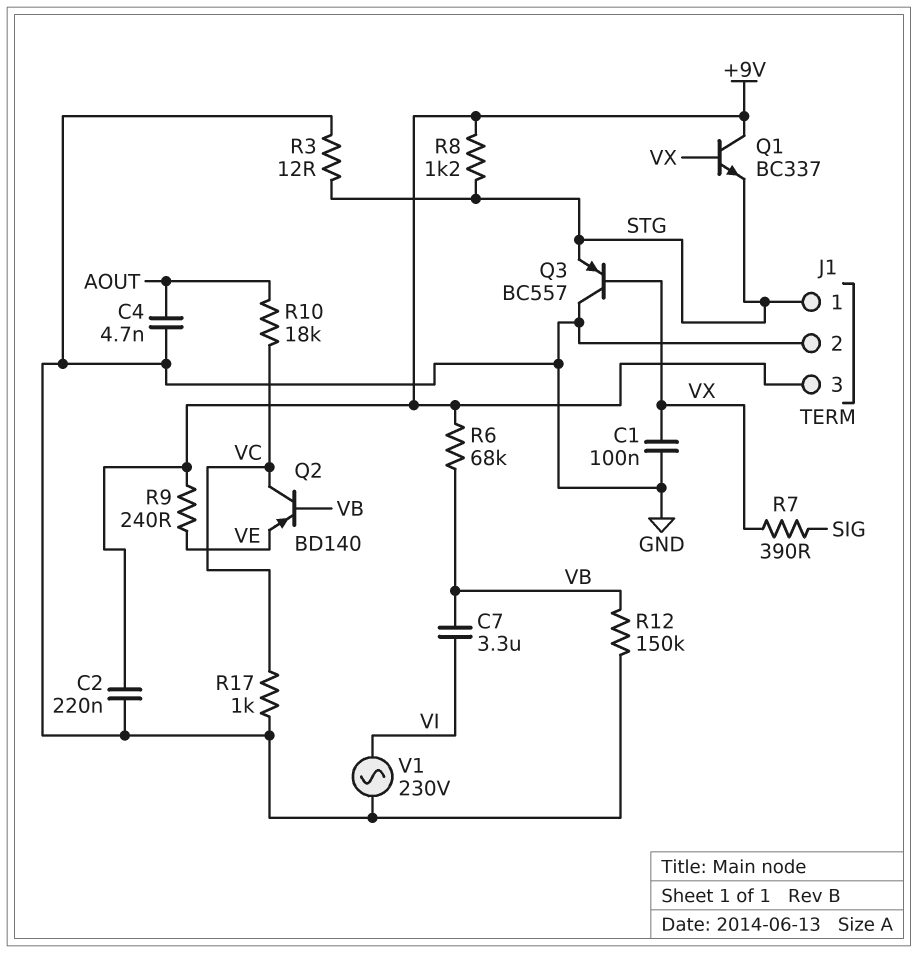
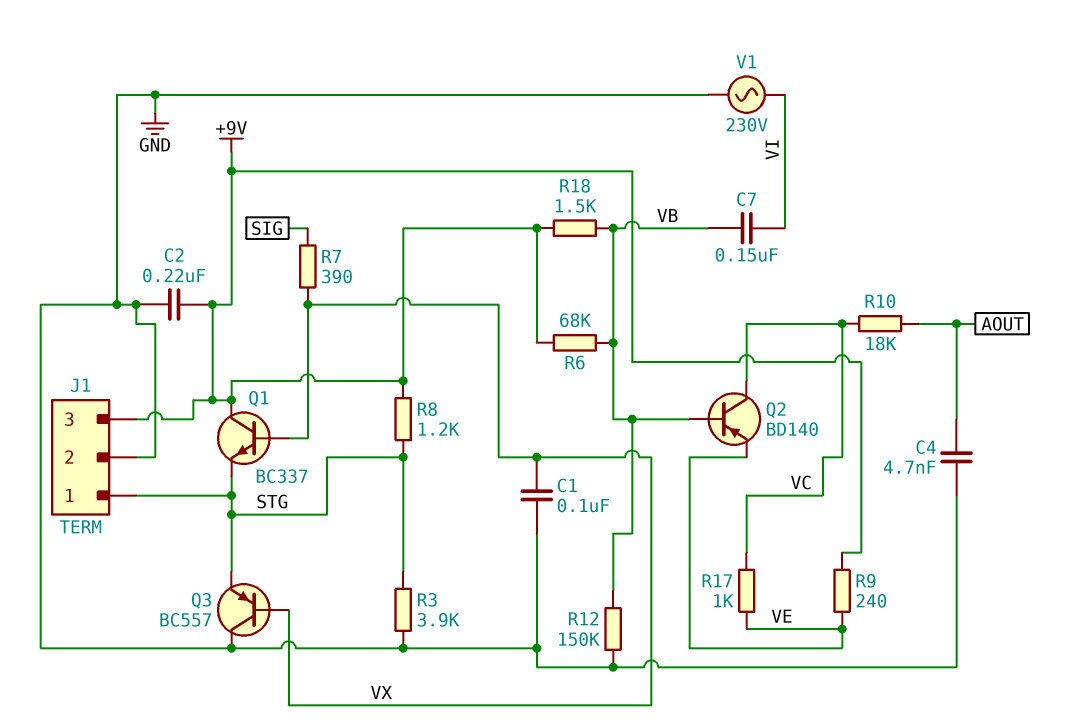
C7: 3.3uF (VB, VI) -> 150nF (VB, VI)
R3: 12 (GND, STG) -> 3.9k (GND, STG)
R17: 1k (GND, VC) -> 1k (VC, VE)
R18: none -> 1.5k (+9V, VB)

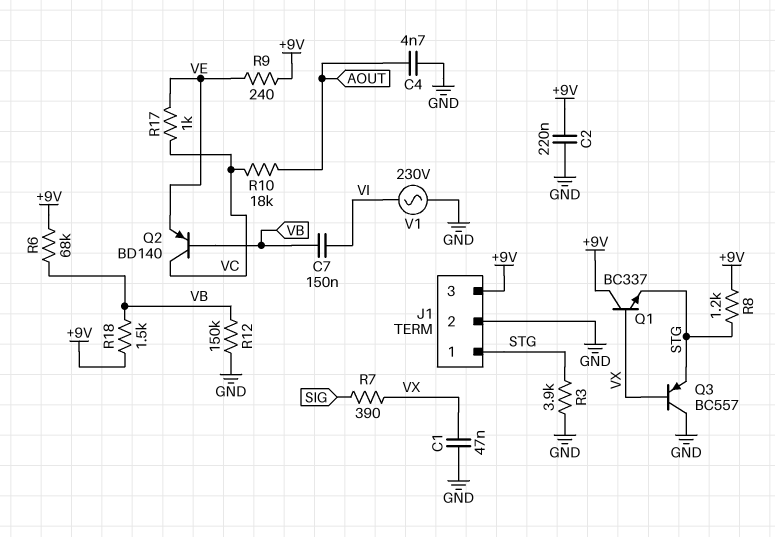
C1: 100nF (GND, VX) -> 47nF (GND, VX)

